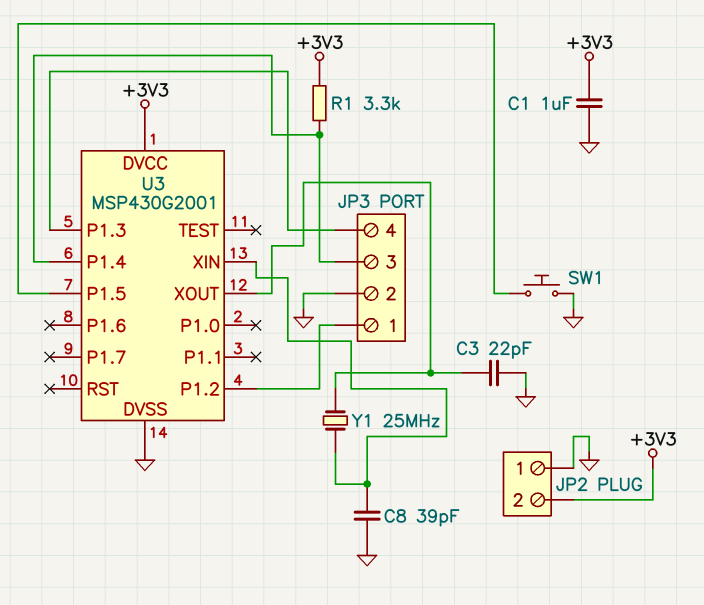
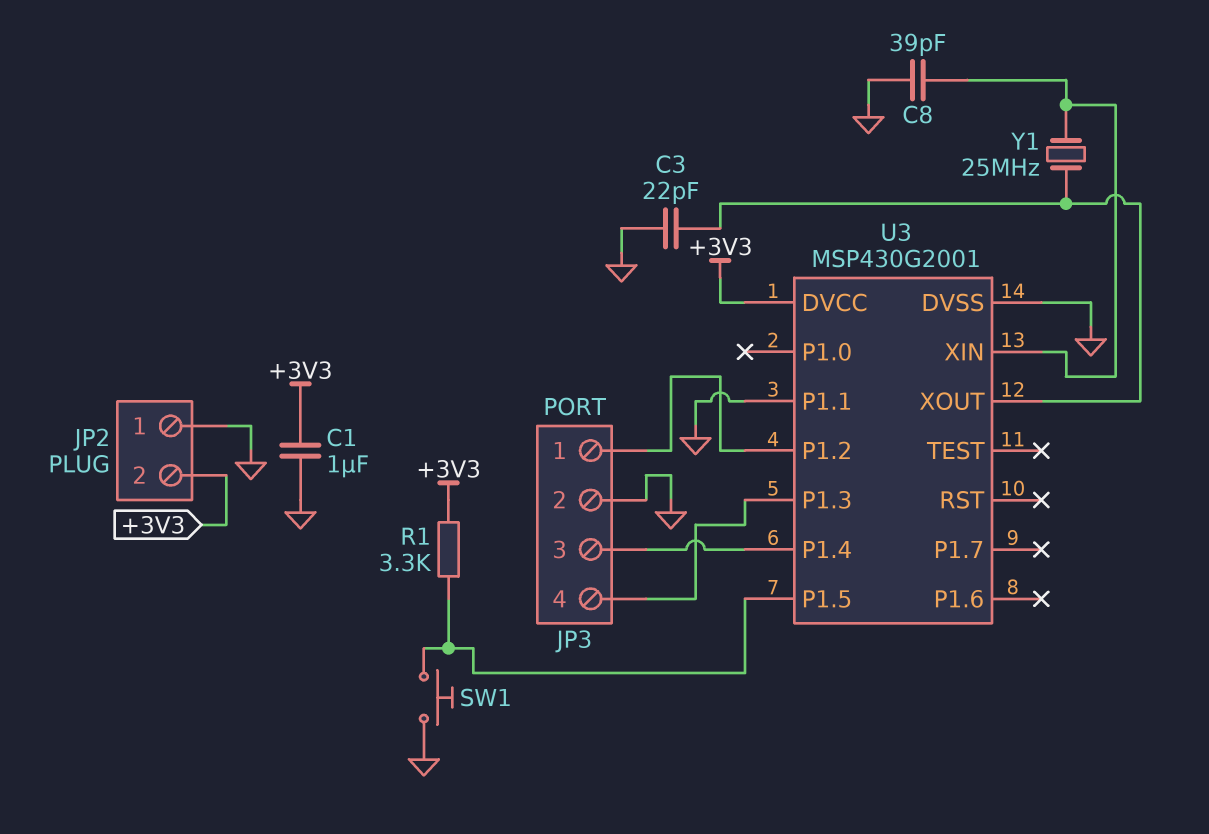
R1: 3.3k (+3V3, JP3/3) -> 3.3k (+3V3, U3/P1.5)
U3 pin P1.1: none -> GND

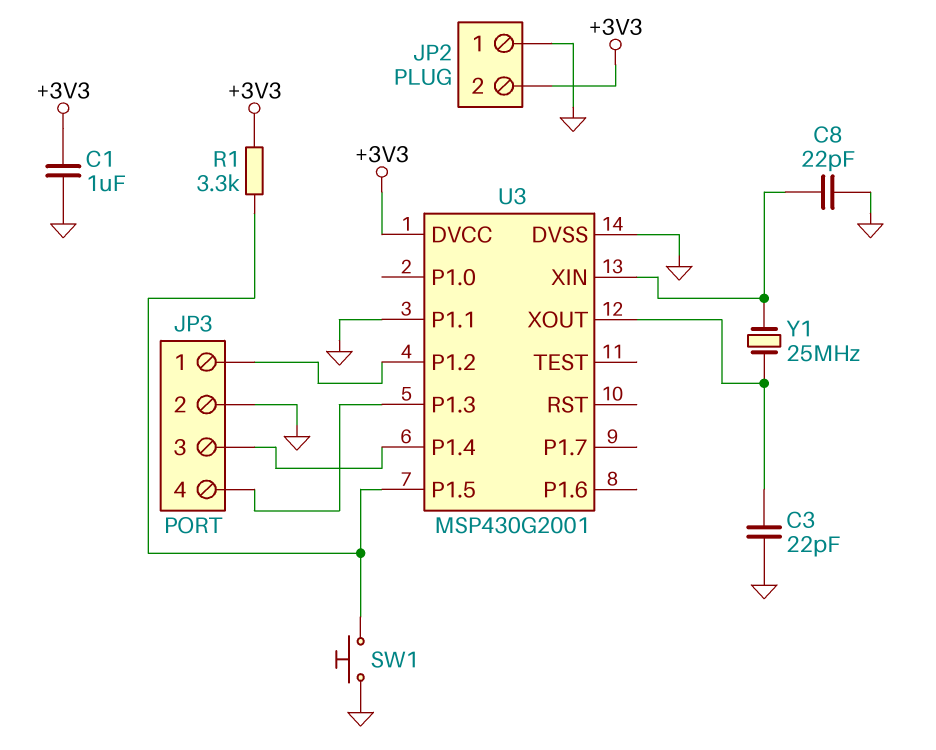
C8: 39pF (GND, U3/XIN) -> 22pF (GND, U3/XIN)

